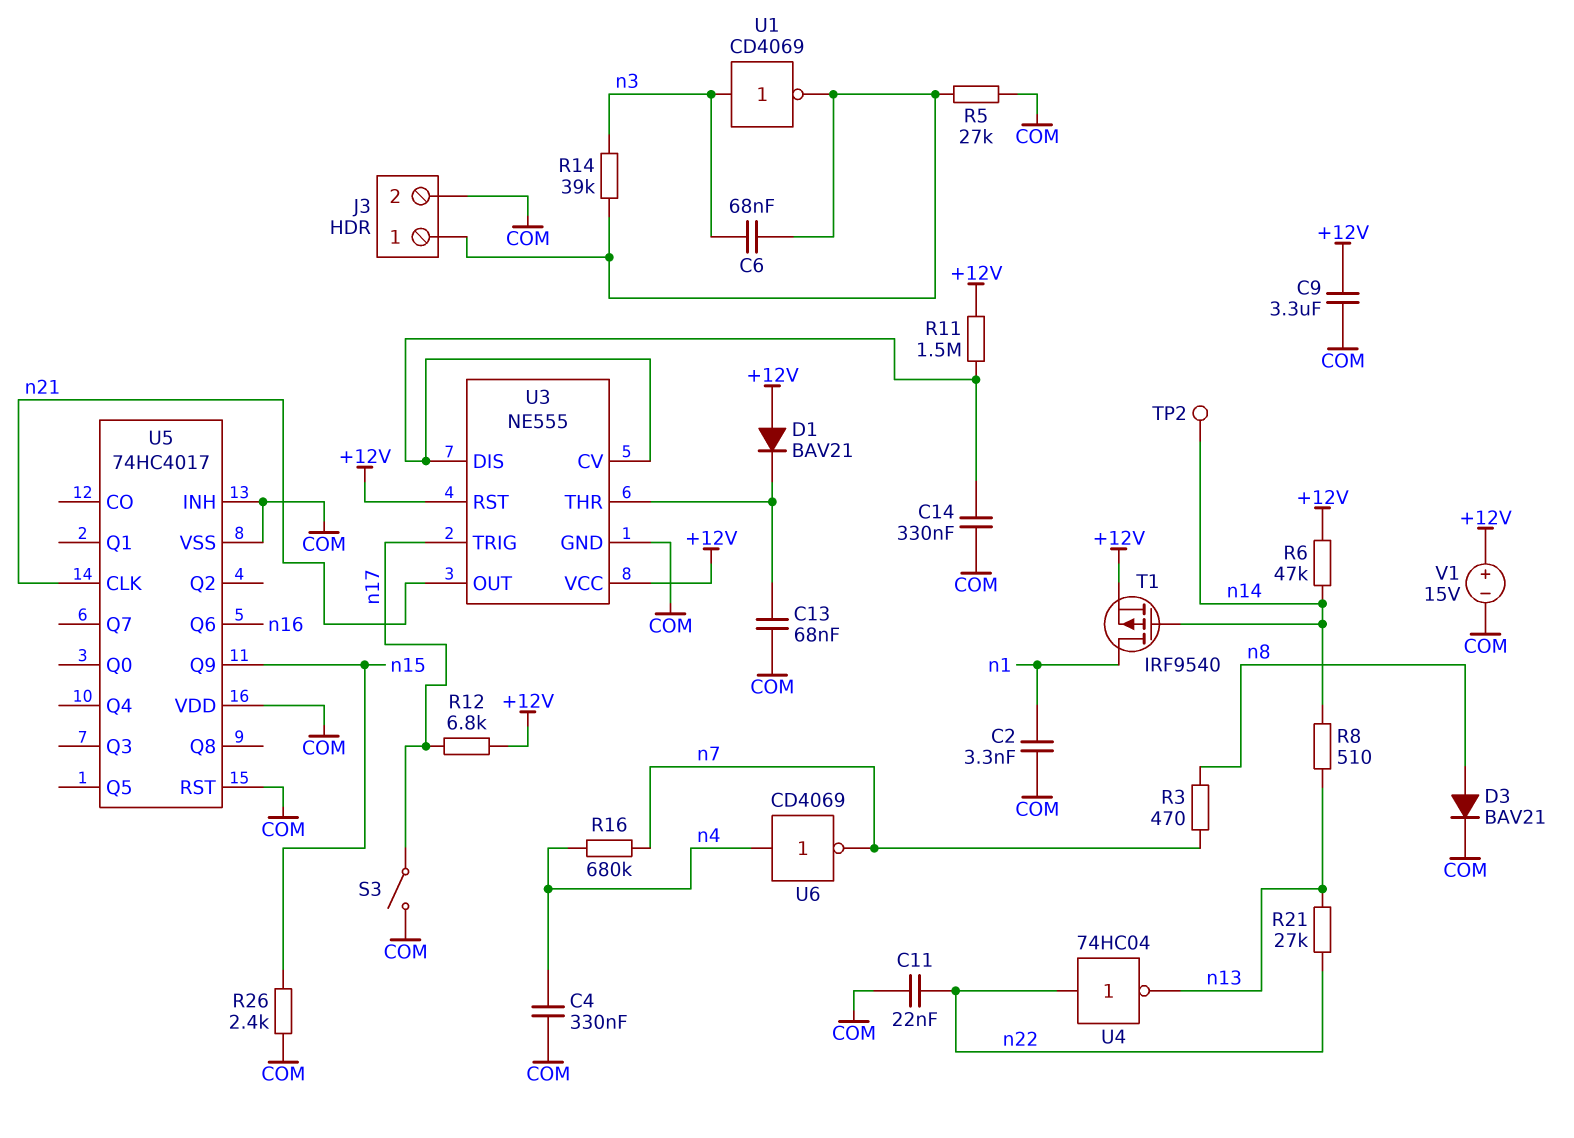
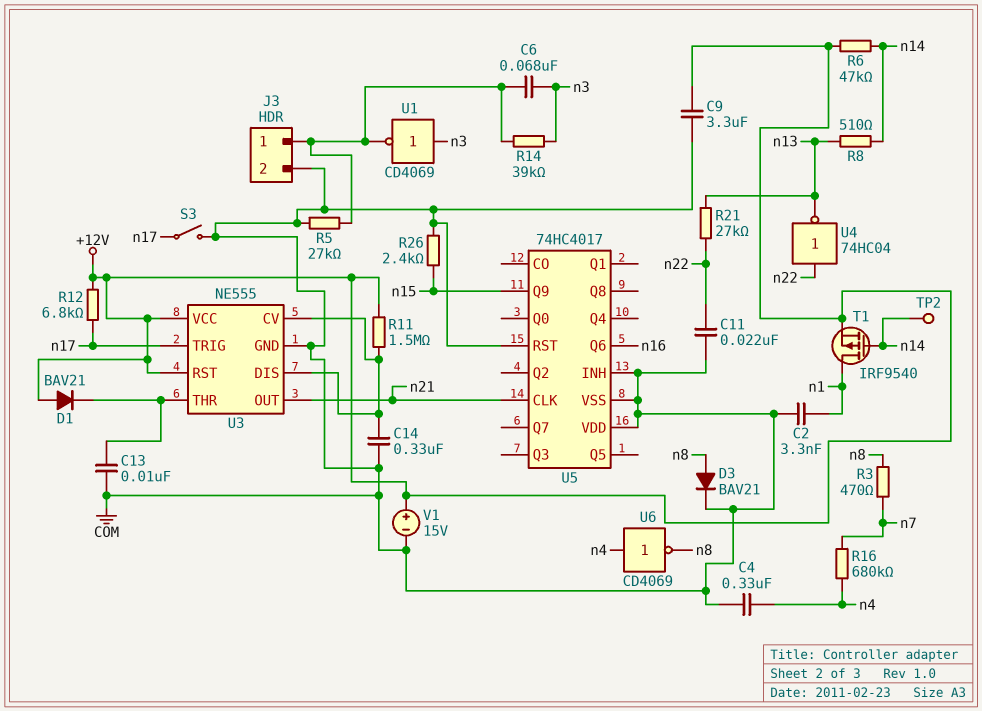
C13: 68nF (COM, U3/THR) -> 10nF (COM, U3/THR)
U6: NOT CD4069 (in n4, out n7) -> NOT CD4069 (in n4, out n8)

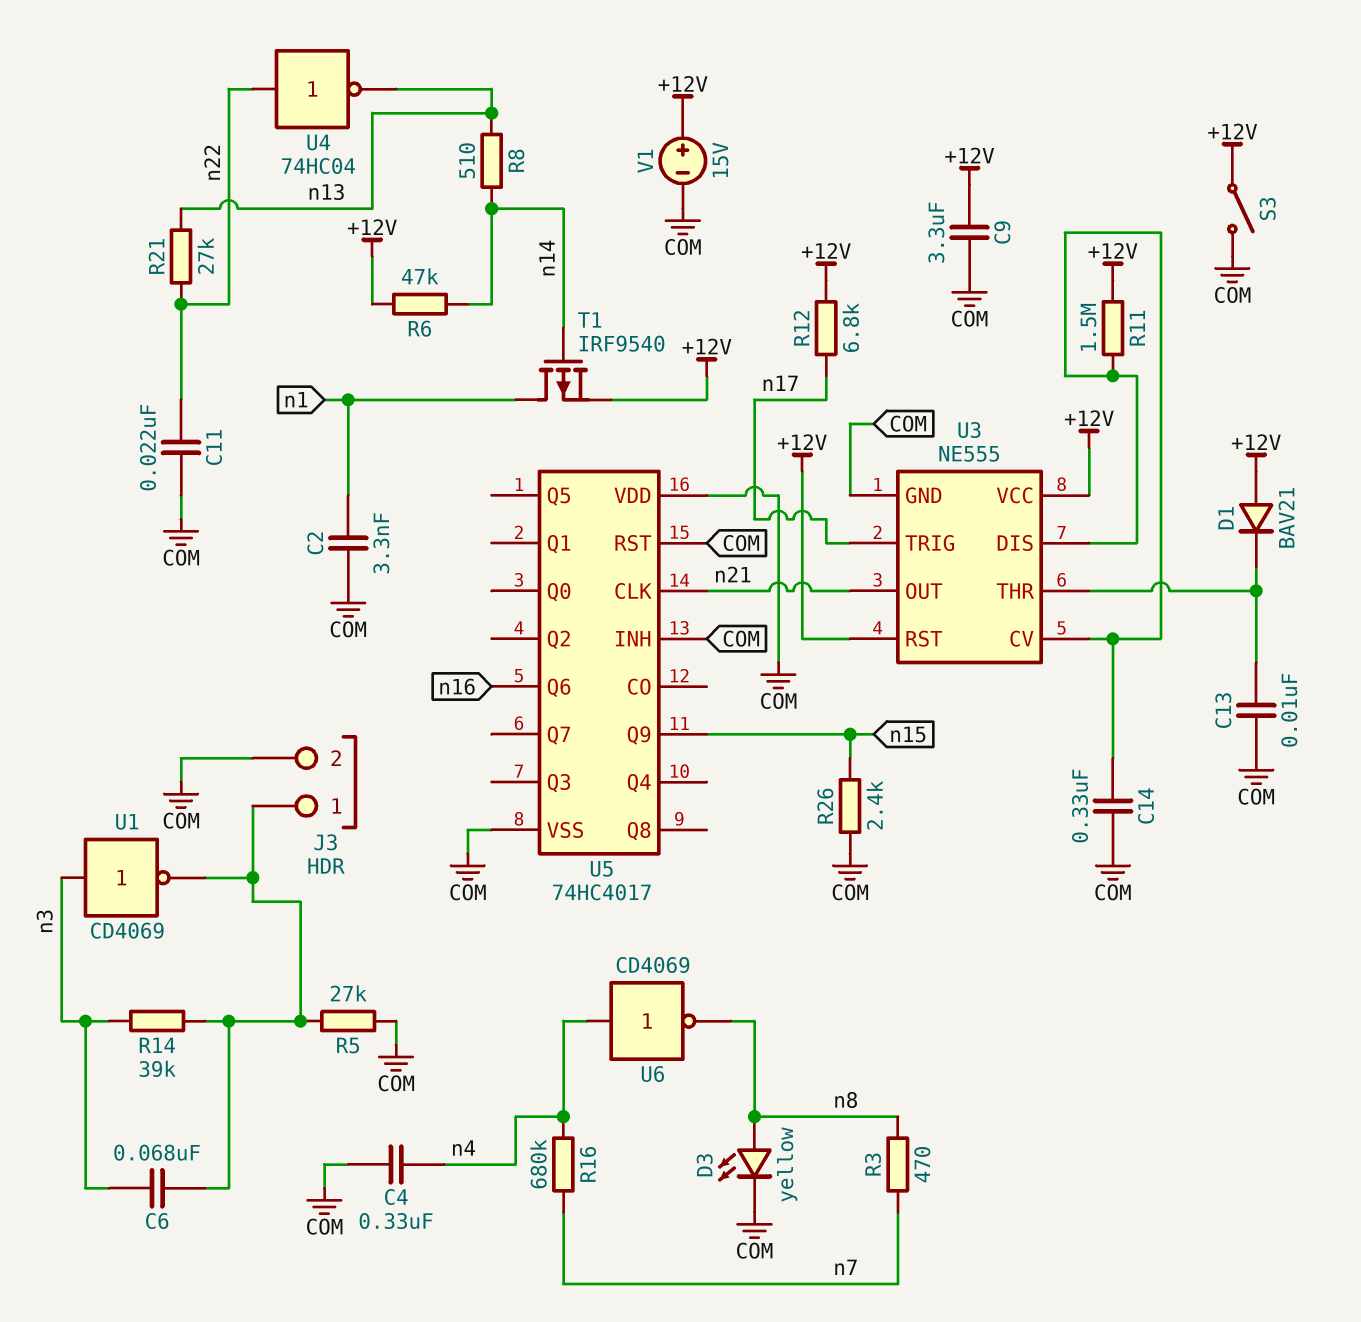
D3: diode BAV21 (A n8, K COM) -> LED yellow (A n8, K COM)
S3: switch (COM, n17) -> switch (+12V, COM)
TP2: test point (n14) -> none

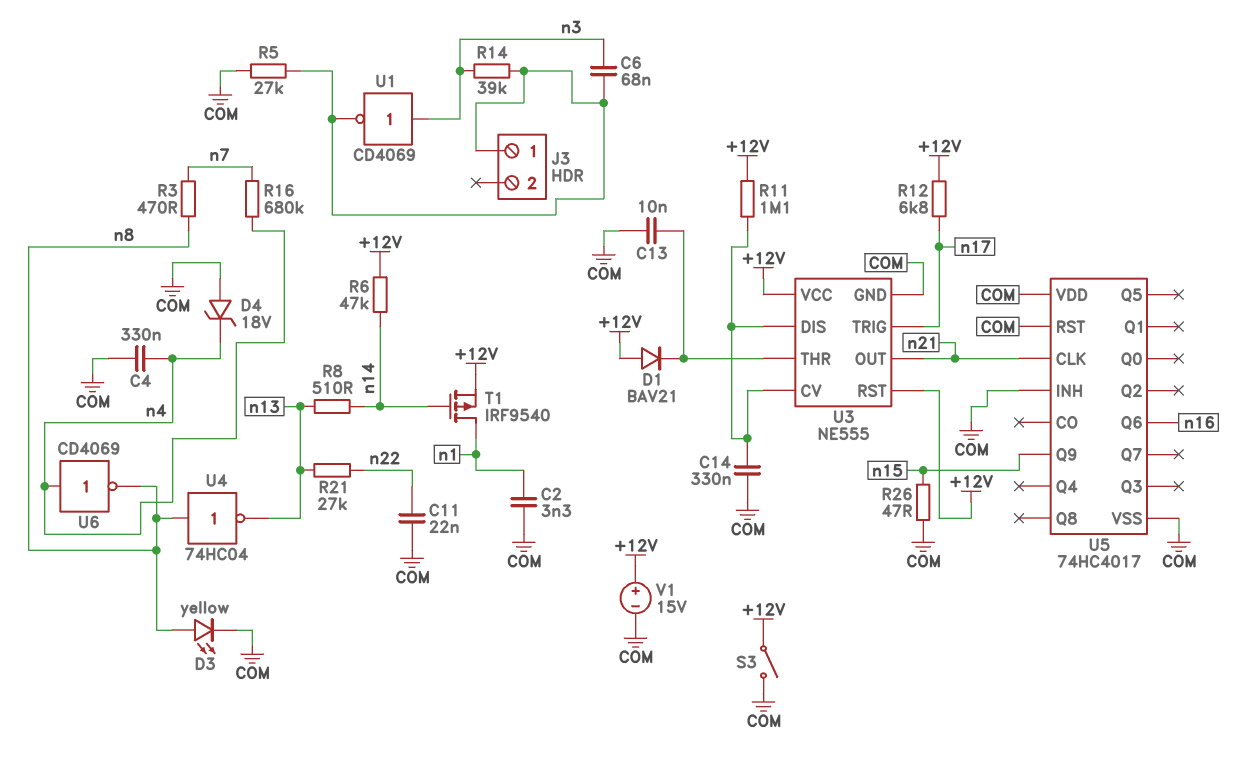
C9: 3.3uF (+12V, COM) -> none
D4: none -> zener 18V (A COM, K n4)
J3 pin 2: COM -> none
R11: 1.5M (+12V, U3/CV) -> 1.1M (+12V, U3/CV)
R26: 2.4k (COM, n15) -> 47 (COM, n15)
U4: NOT 74HC04 (in n22, out n13) -> NOT 74HC04 (in n8, out n13)

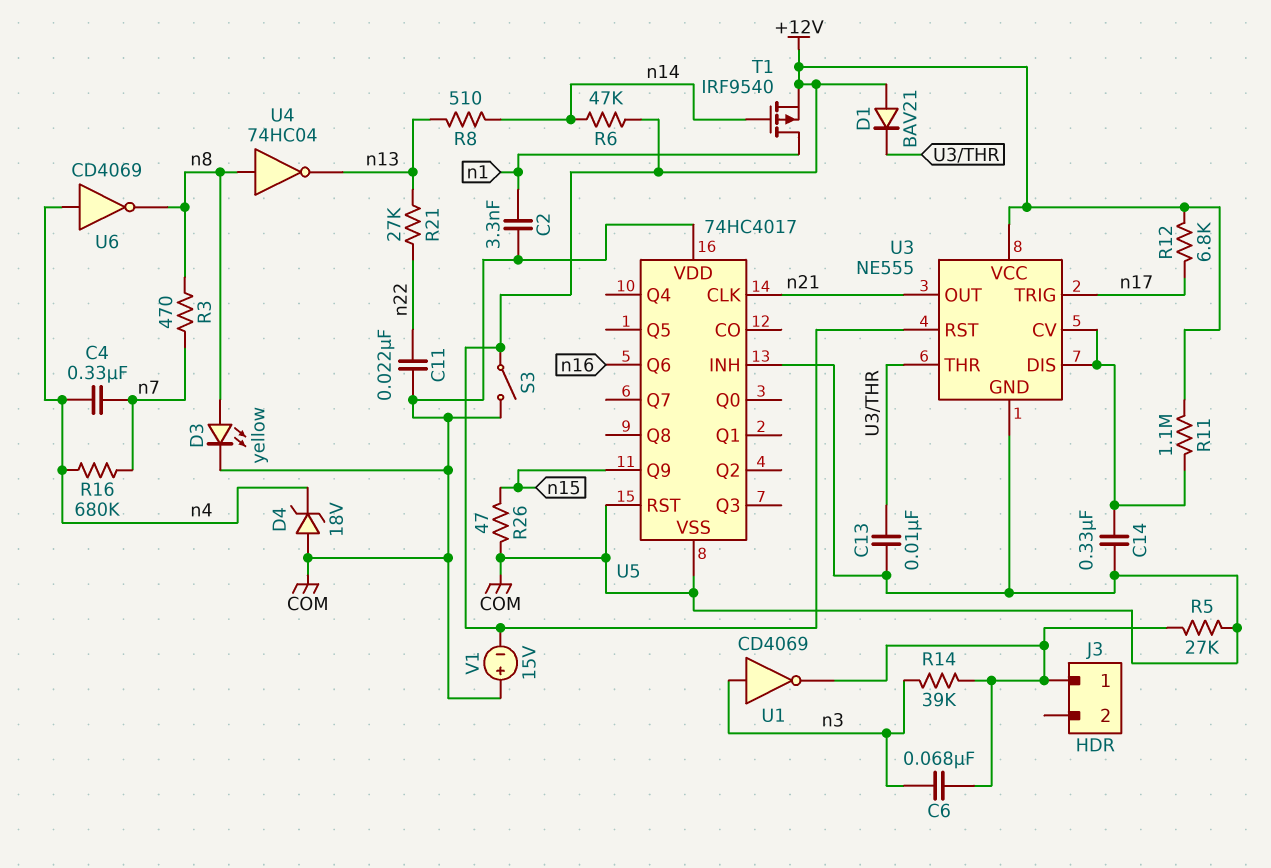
C4: 330nF (COM, n4) -> 330nF (n4, n7)
V1: 15V (plus +12V, minus COM) -> 15V (plus COM, minus +12V)

